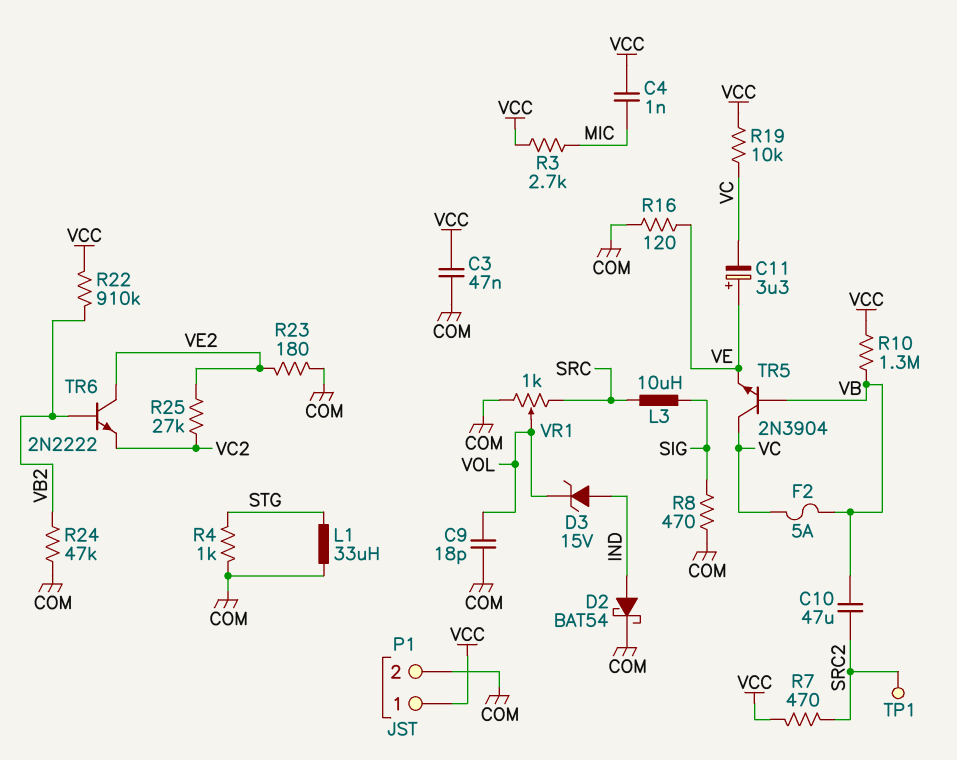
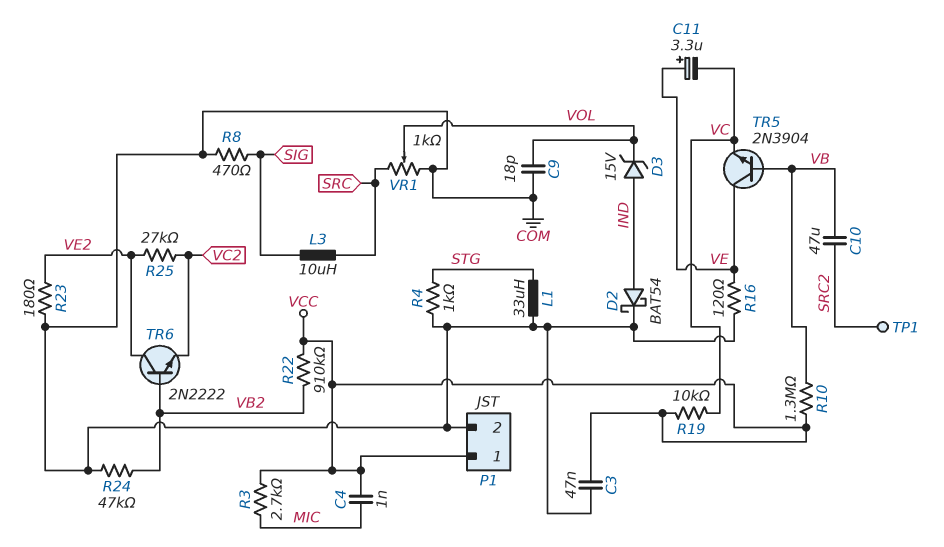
F2: 5A (VB, VC) -> none
R7: 470 (SRC2, VCC) -> none
TR5: NPN 2N3904 (B VB, C VC, E VE) -> NPN 2N3904 (B VB, C VE, E VC)

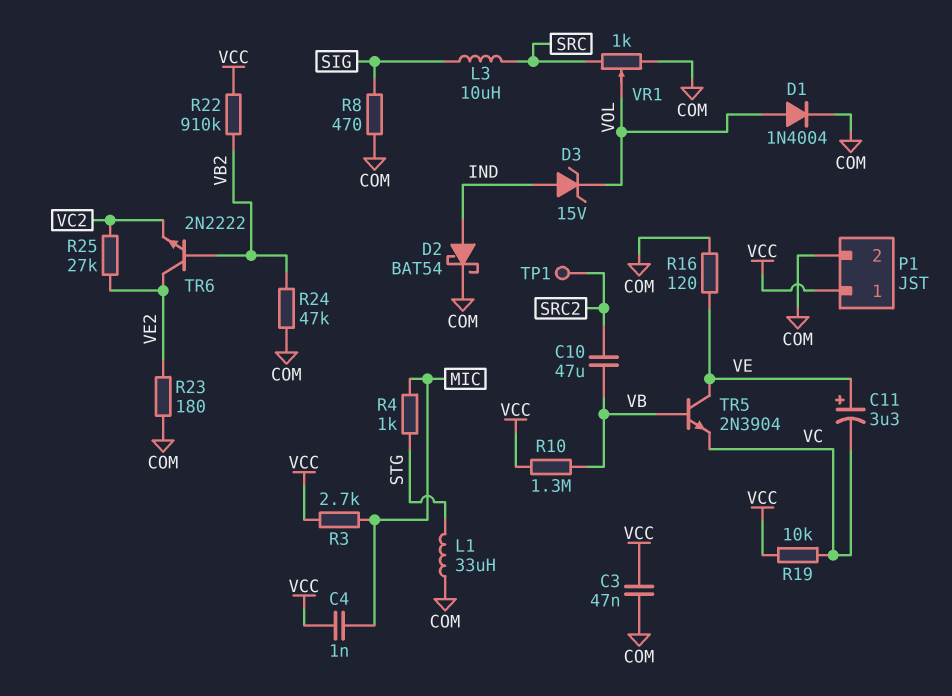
C9: 18pF (COM, VOL) -> none
D1: none -> diode 1N4004 (A VOL, K COM)
R4: 1k (COM, STG) -> 1k (MIC, STG)

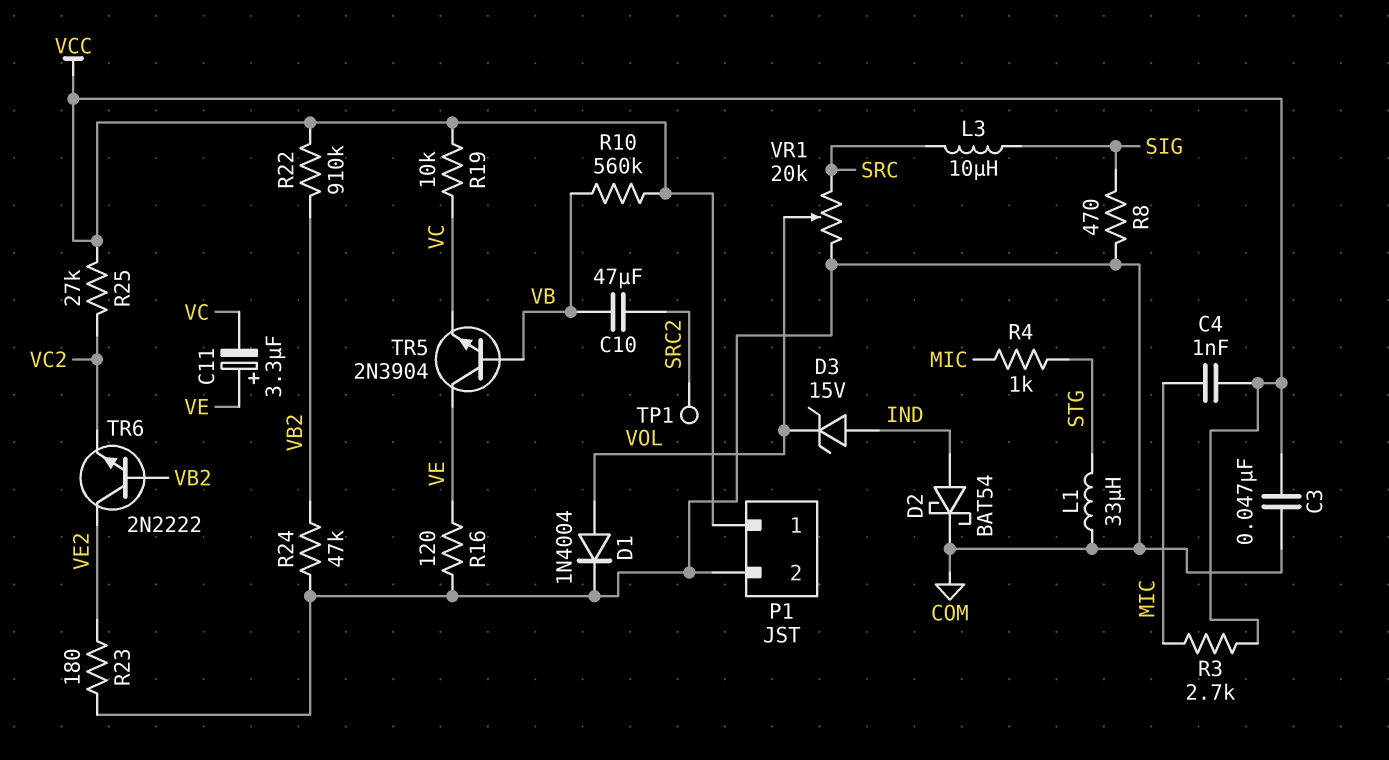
R10: 1.3M (VB, VCC) -> 560k (VB, VCC)
R25: 27k (VC2, VE2) -> 27k (VC2, VCC)
VR1: 1k (COM, SRC, wiper VOL) -> 20k (COM, SRC, wiper VOL)

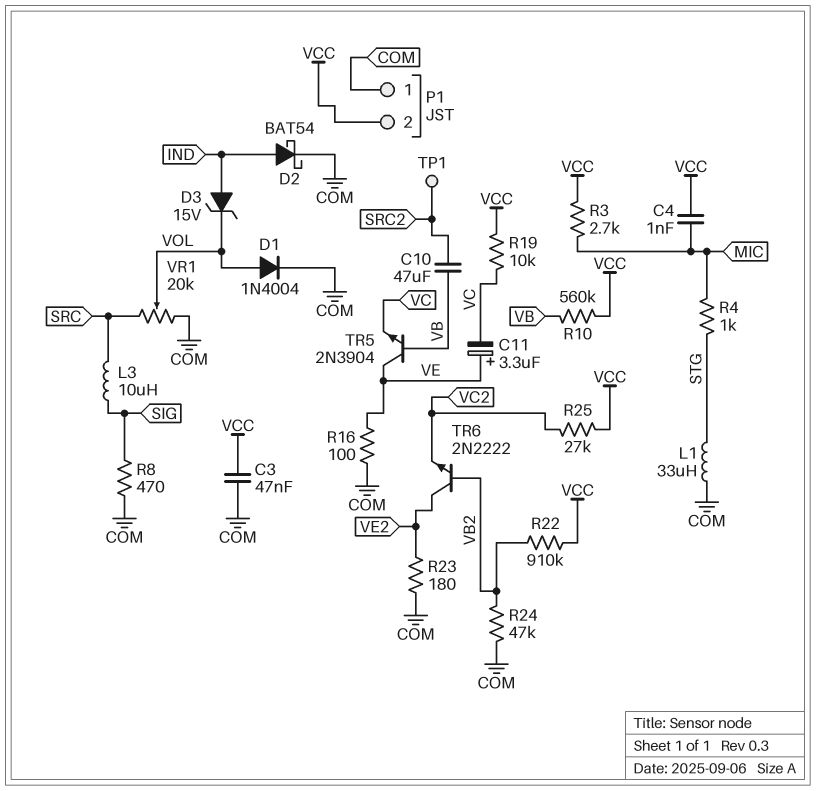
P1 pin 1: VCC -> COM
P1 pin 2: COM -> VCC
R16: 120 (COM, VE) -> 100 (COM, VE)

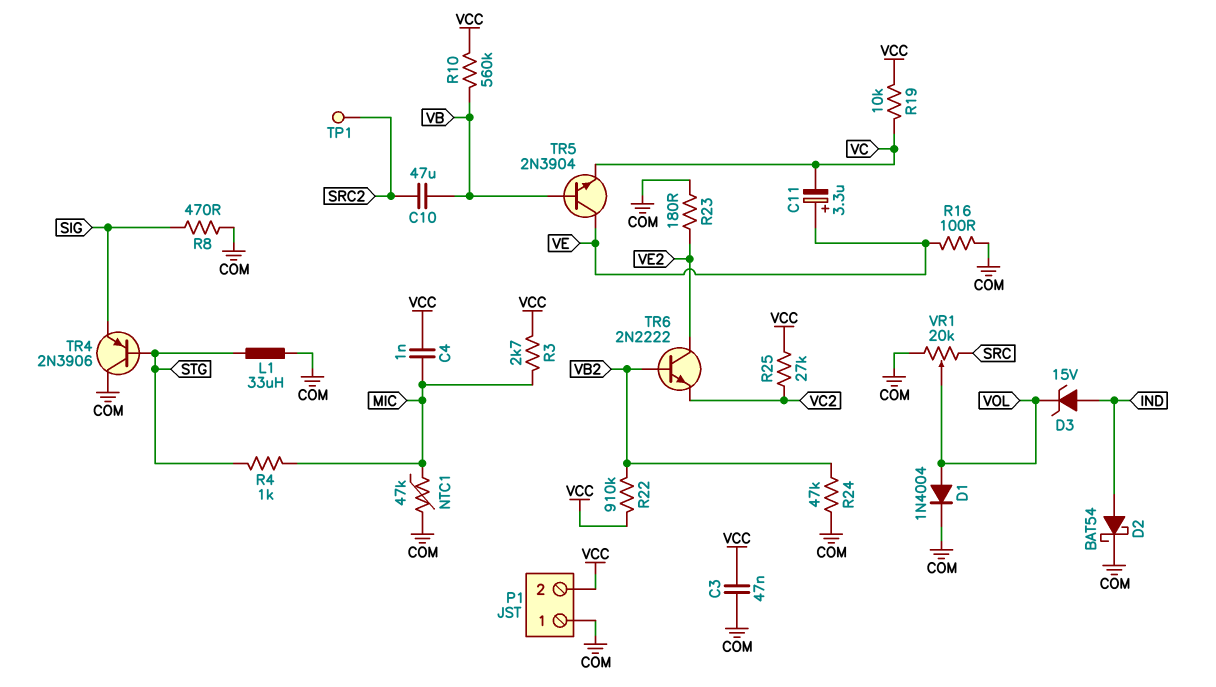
L3: 10uH (SIG, SRC) -> none
NTC1: none -> 47k (COM, MIC)
TR4: none -> PNP 2N3906 (B STG, C COM, E SIG)

